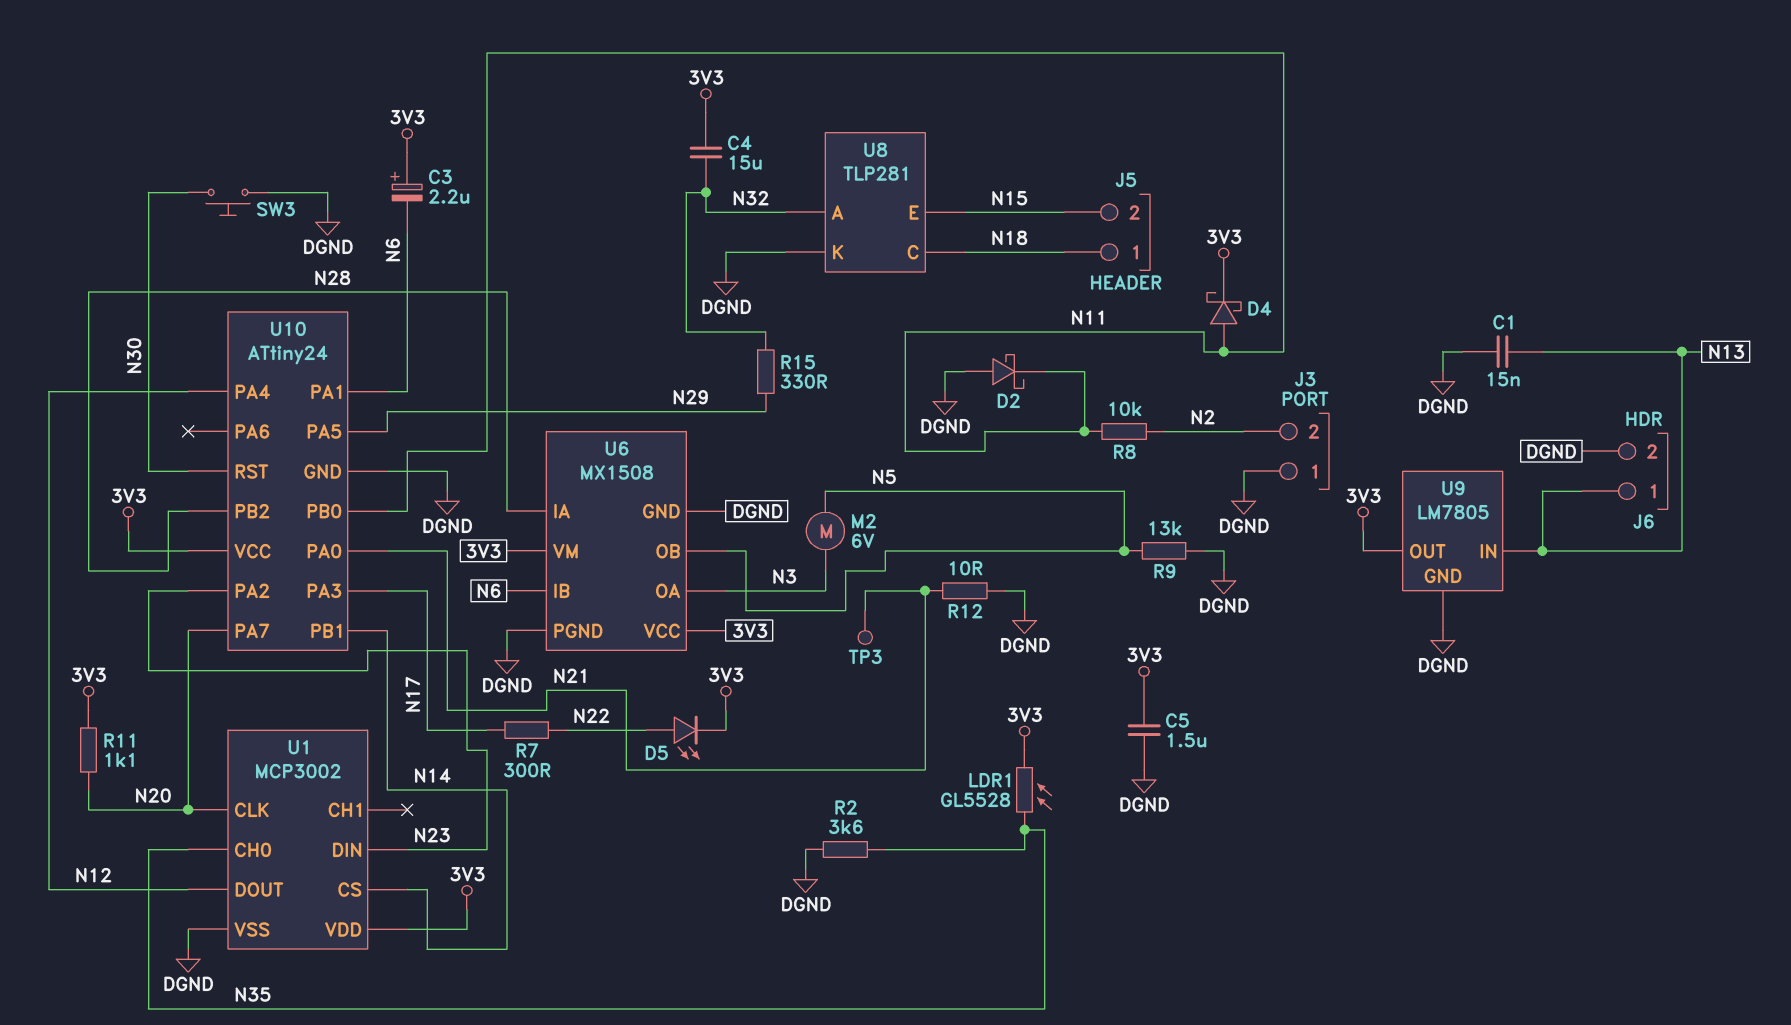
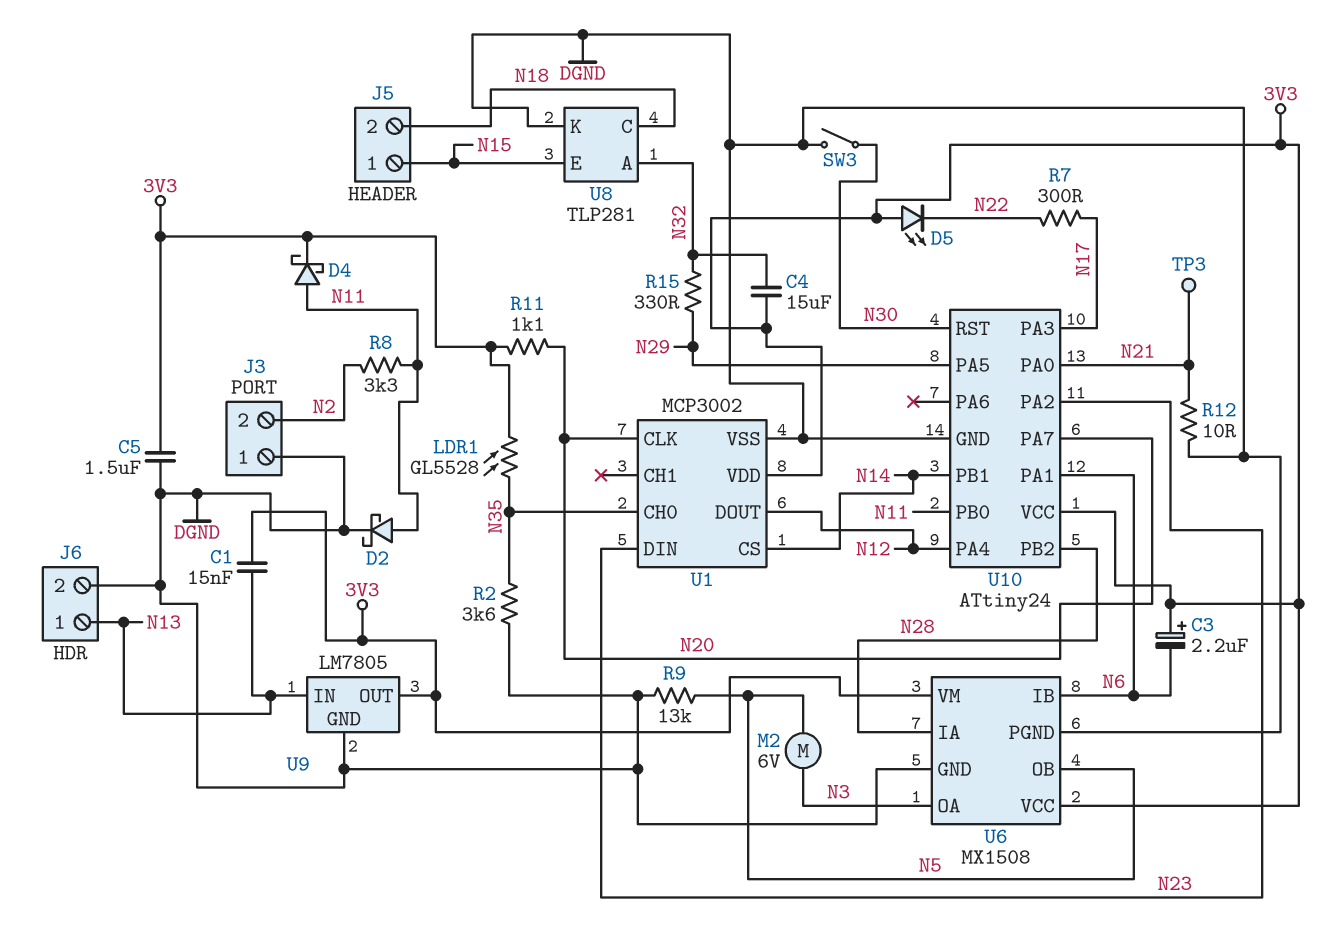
C1: 15nF (DGND, N13) -> 15nF (3V3, N13)
D2: schottky (A DGND, K N11) -> schottky (A N11, K DGND)
D5: LED (A N22, K 3V3) -> LED (A 3V3, K N22)
J5 pin 1: N18 -> N15
J5 pin 2: N15 -> N18
R8: 10k (N2, N11) -> 3.3k (N2, N11)
SW3: button (DGND, N30) -> switch (DGND, N30)

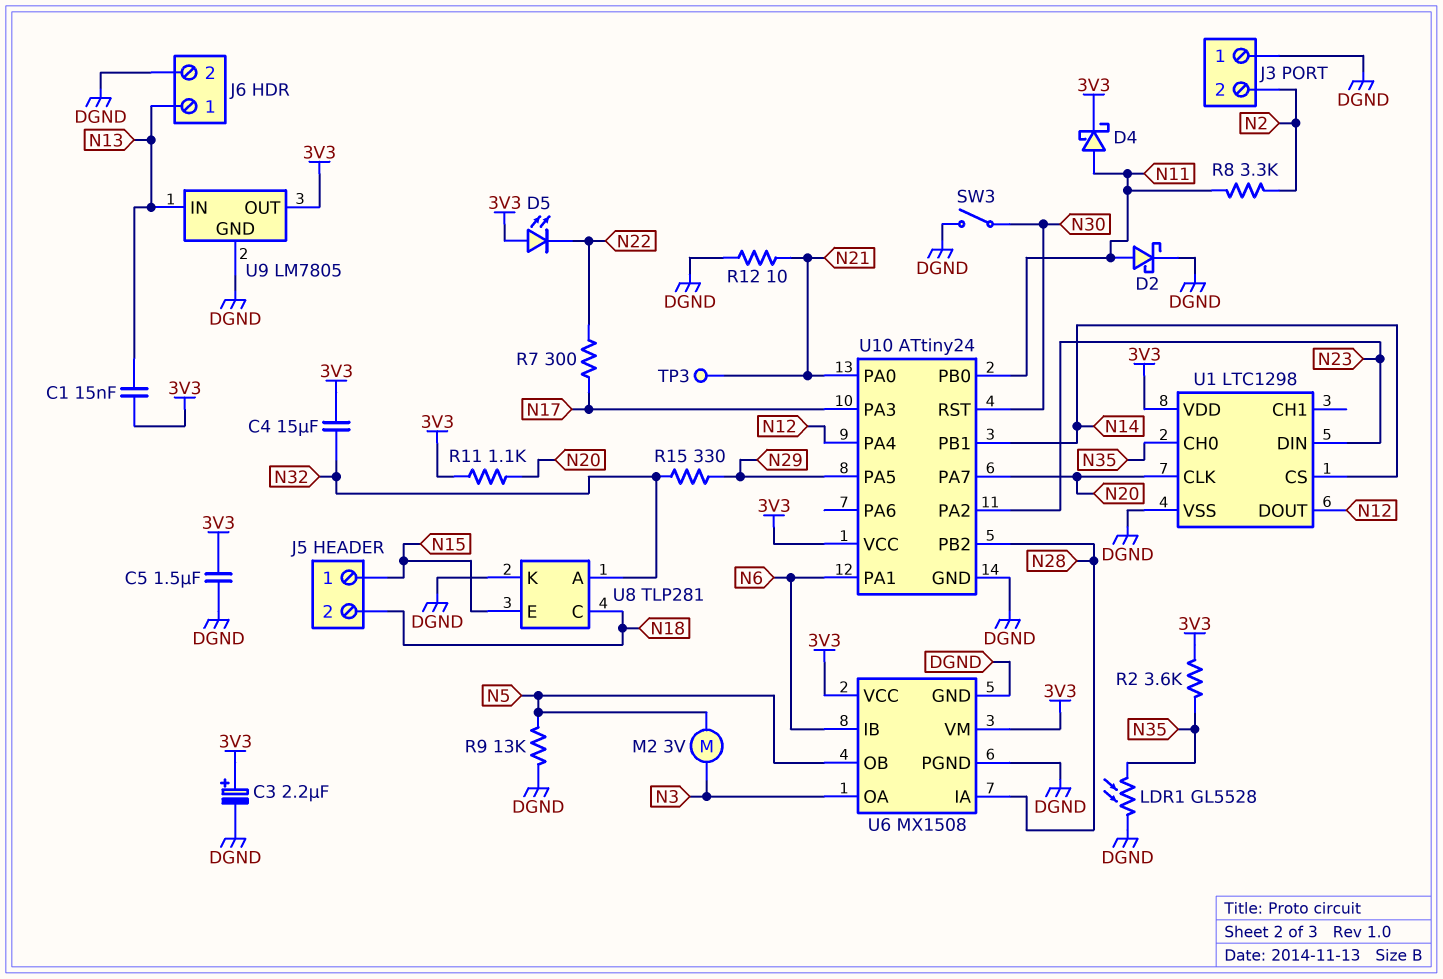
C3: 2.2uF (plus 3V3, minus N6) -> 2.2uF (plus 3V3, minus DGND)
LDR1: GL5528 (3V3, N35) -> GL5528 (DGND, N35)
M2: motor 6V (N3, N5) -> motor 3V (N3, N5)
R2: 3.6k (DGND, N35) -> 3.6k (3V3, N35)
U1: MCP3002 -> LTC1298

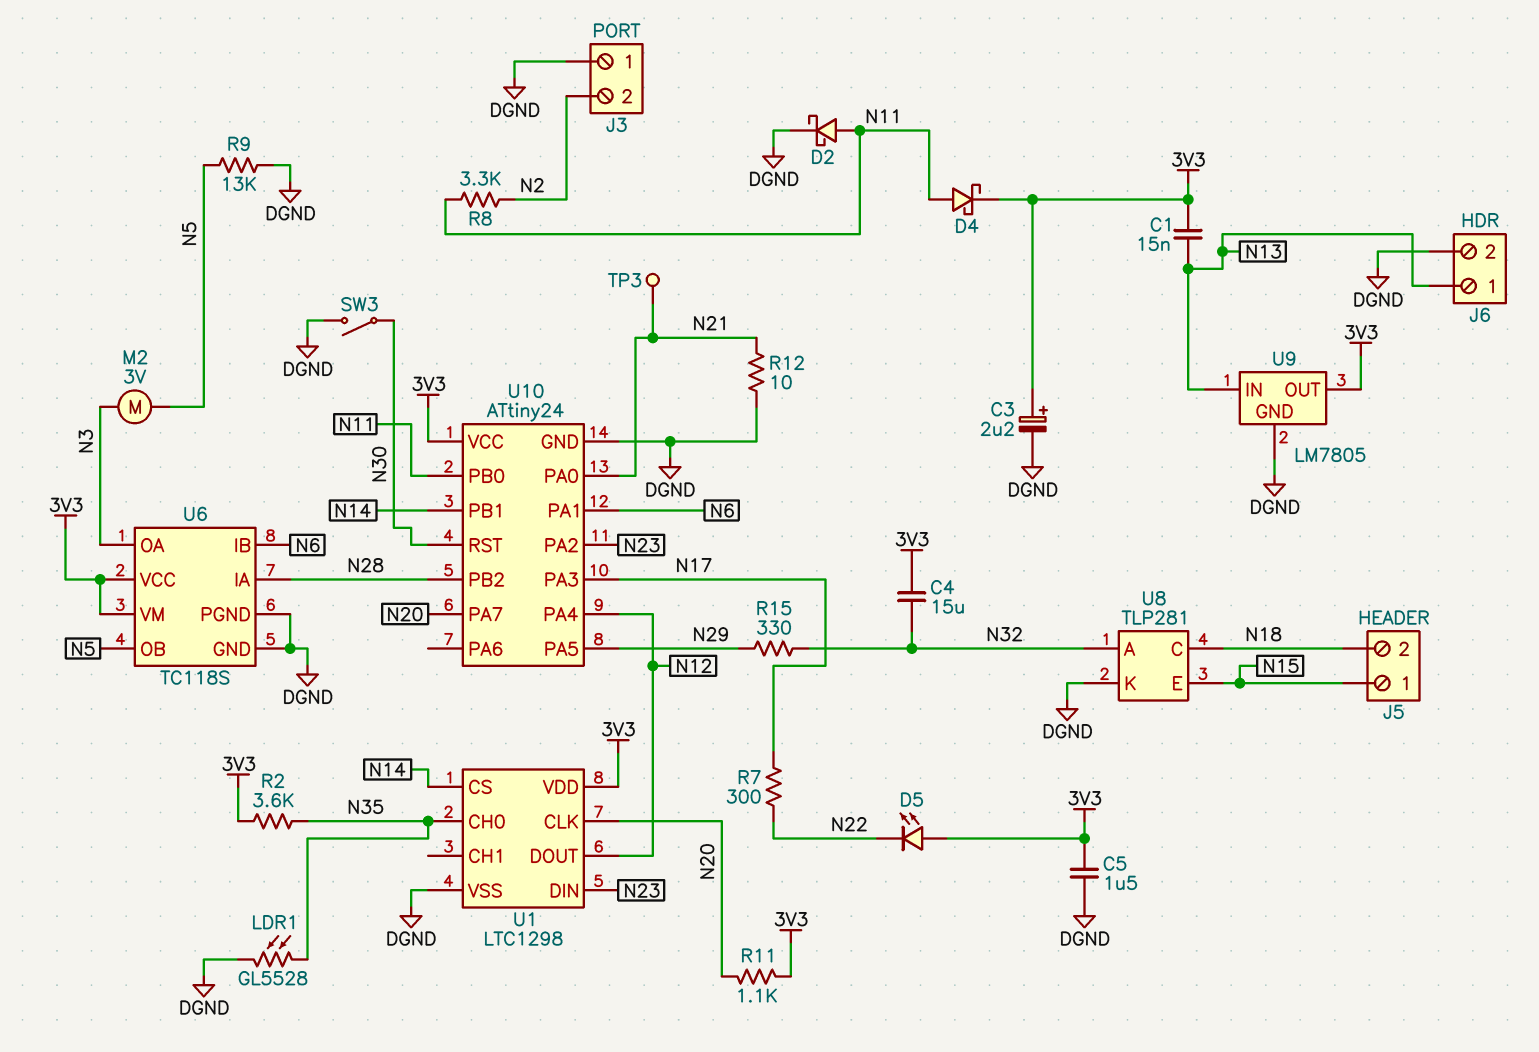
U6: MX1508 -> TC118S

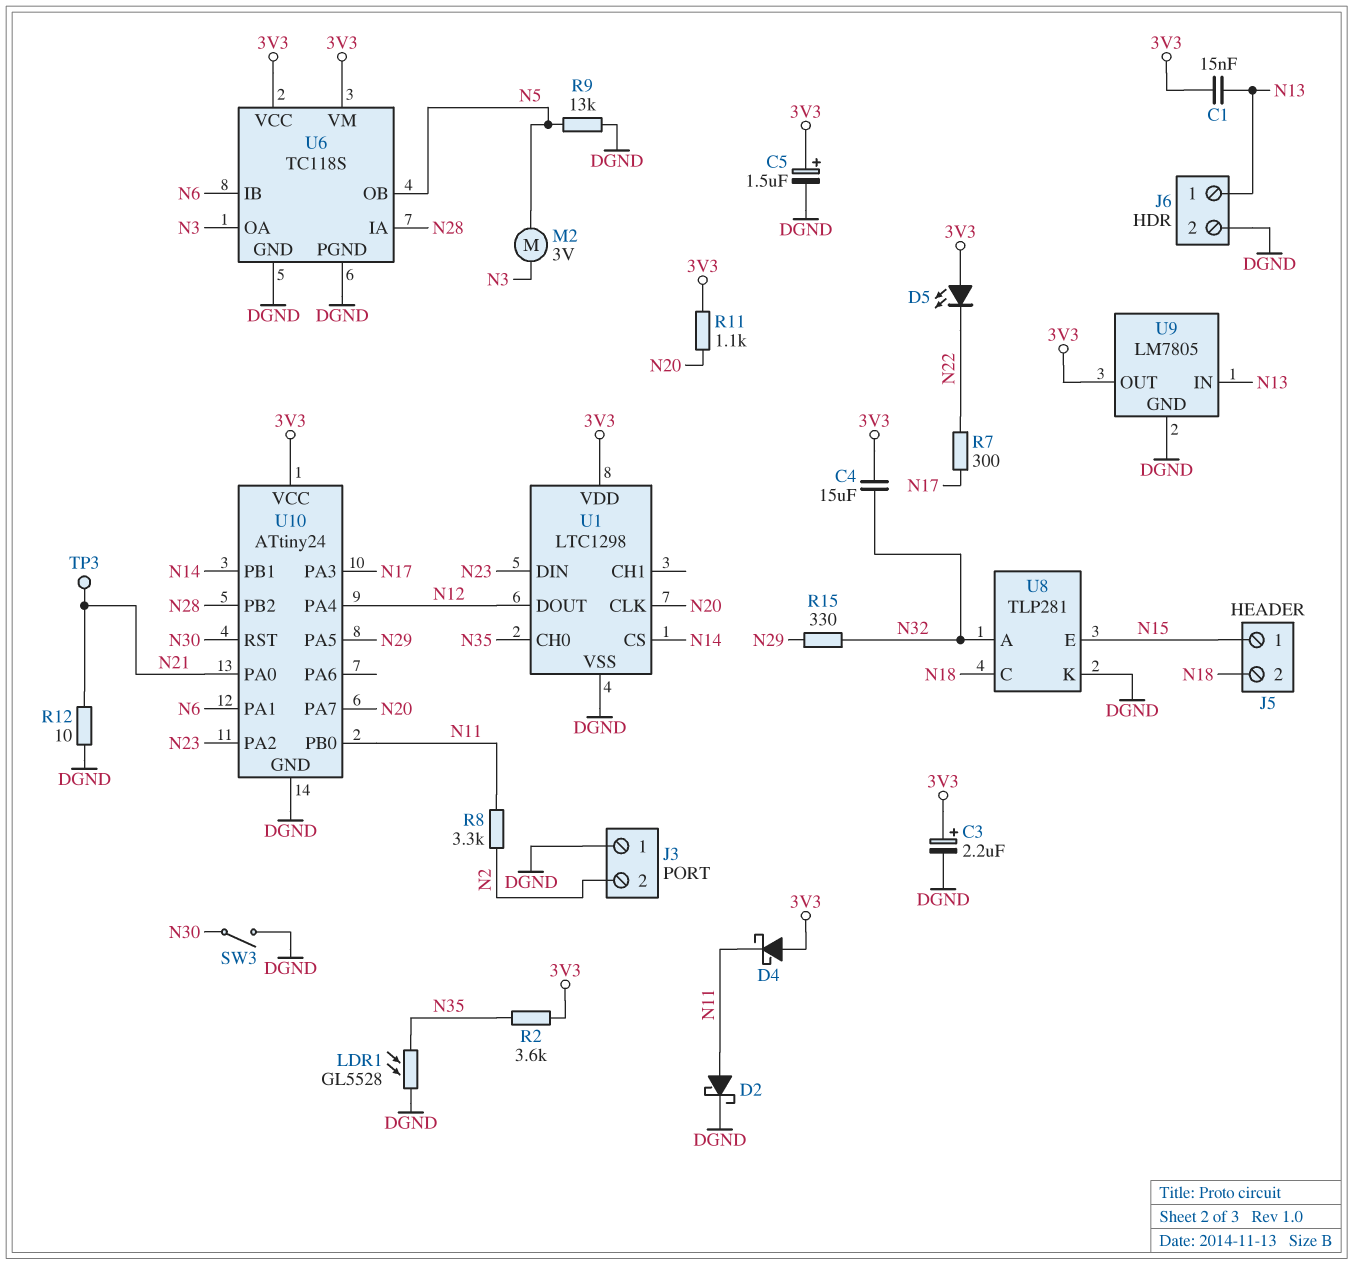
C5: 1.5uF (3V3, DGND) -> 1.5uF (plus 3V3, minus DGND)
D4: schottky (A N11, K 3V3) -> schottky (A 3V3, K N11)

